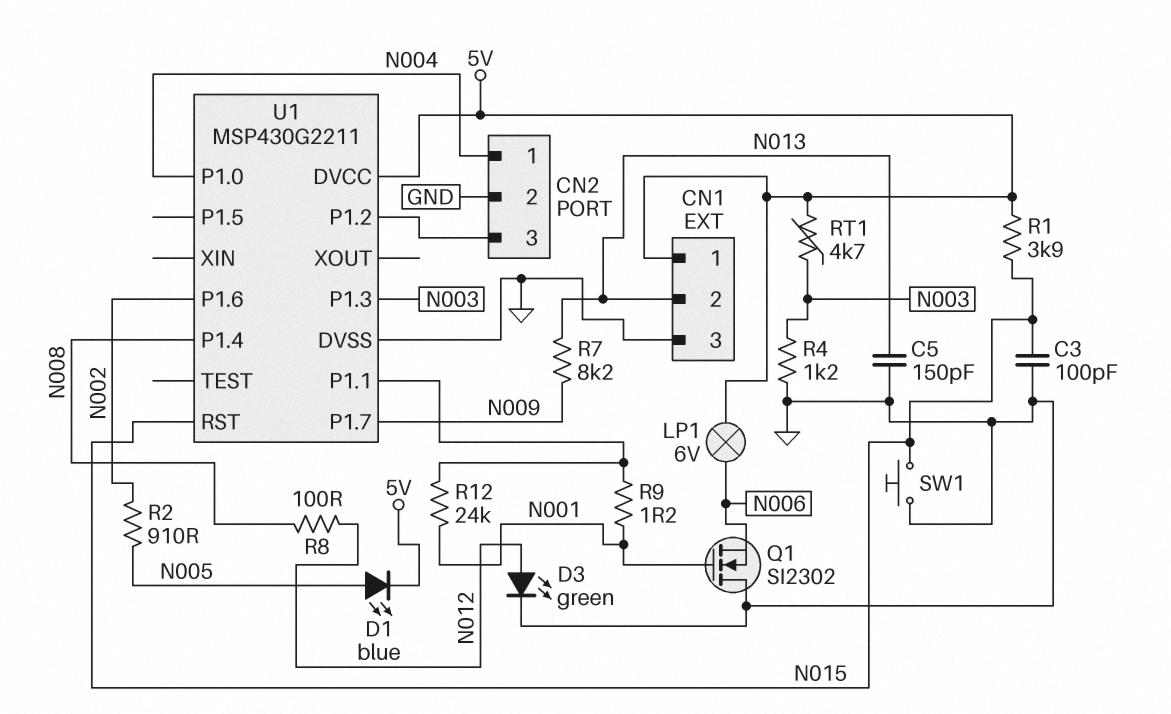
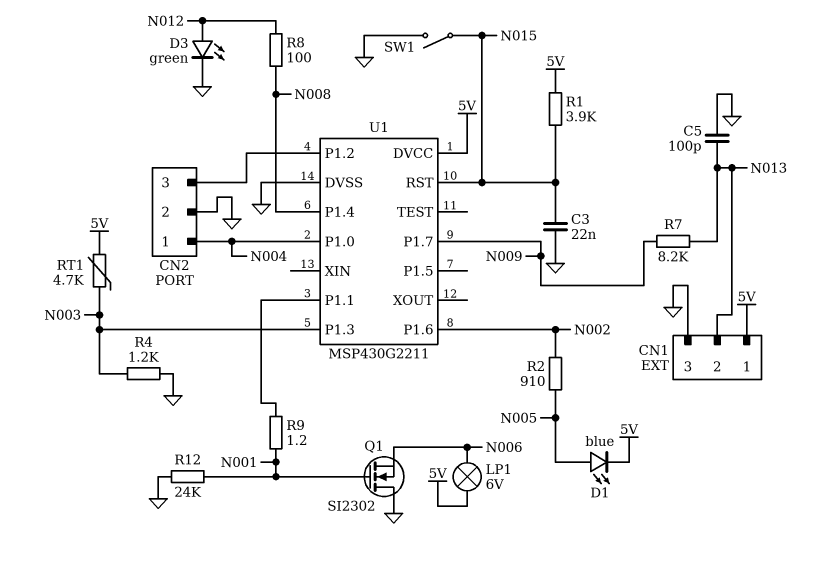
C3: 100pF (GND, N015) -> 22nF (GND, N015)
C5: 150pF (GND, N013) -> 100pF (GND, N013)
R12: 24k (N001, U1/P1.1) -> 24k (GND, N001)
SW1: button (GND, N015) -> switch (GND, N015)

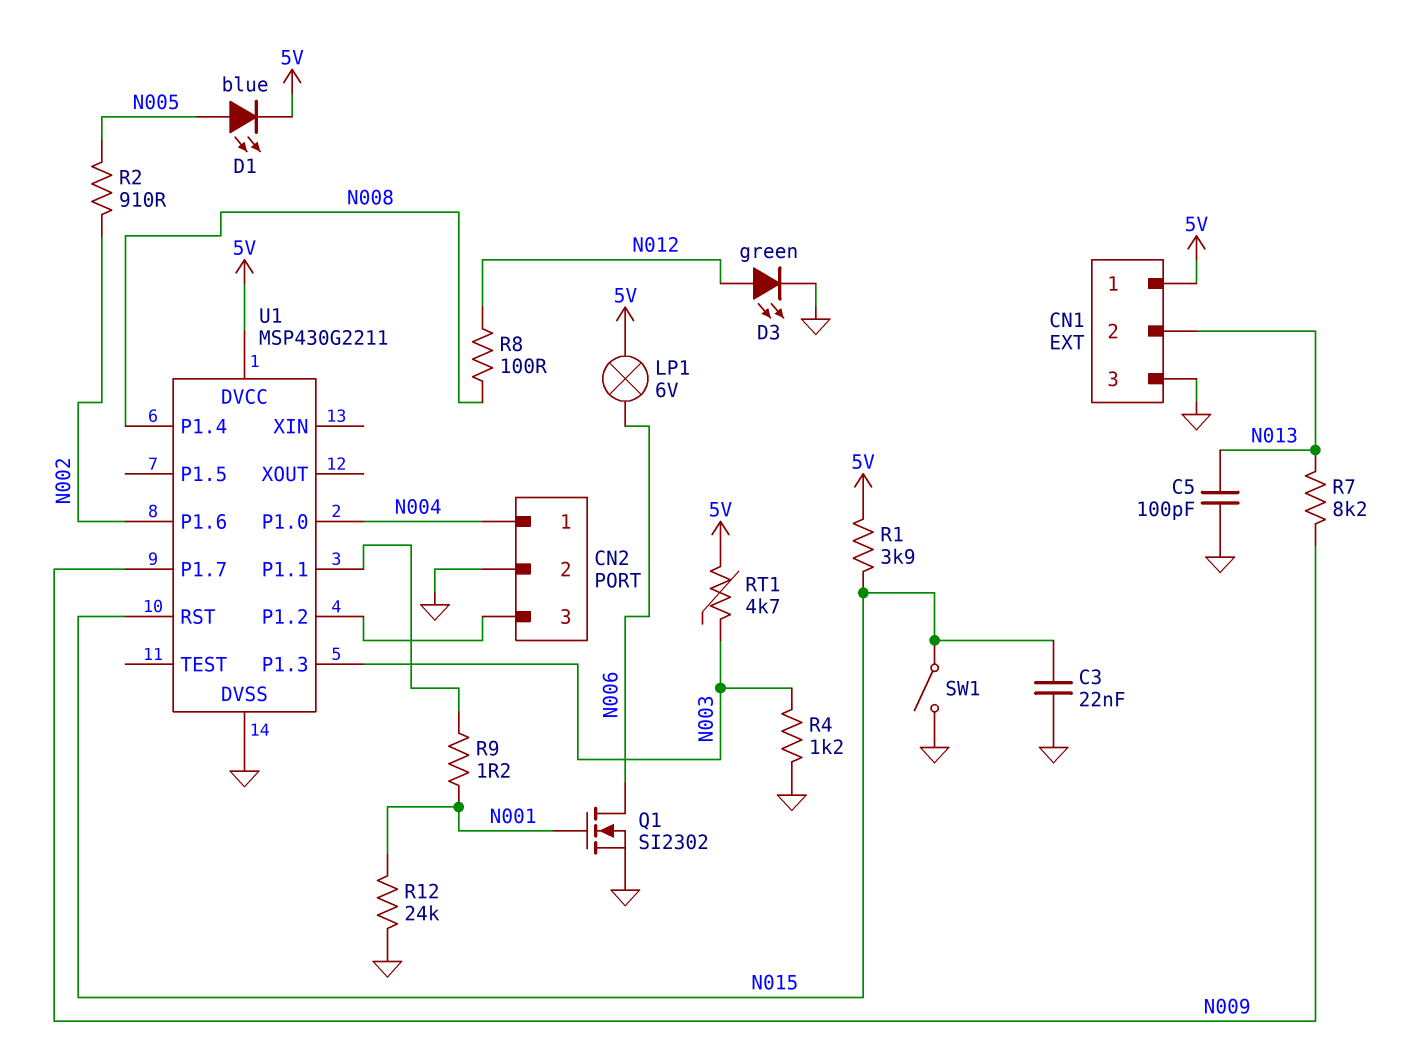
Q1: NMOS SI2302 (G N001, D GND, S N006) -> NMOS SI2302 (G N001, D N006, S GND)

